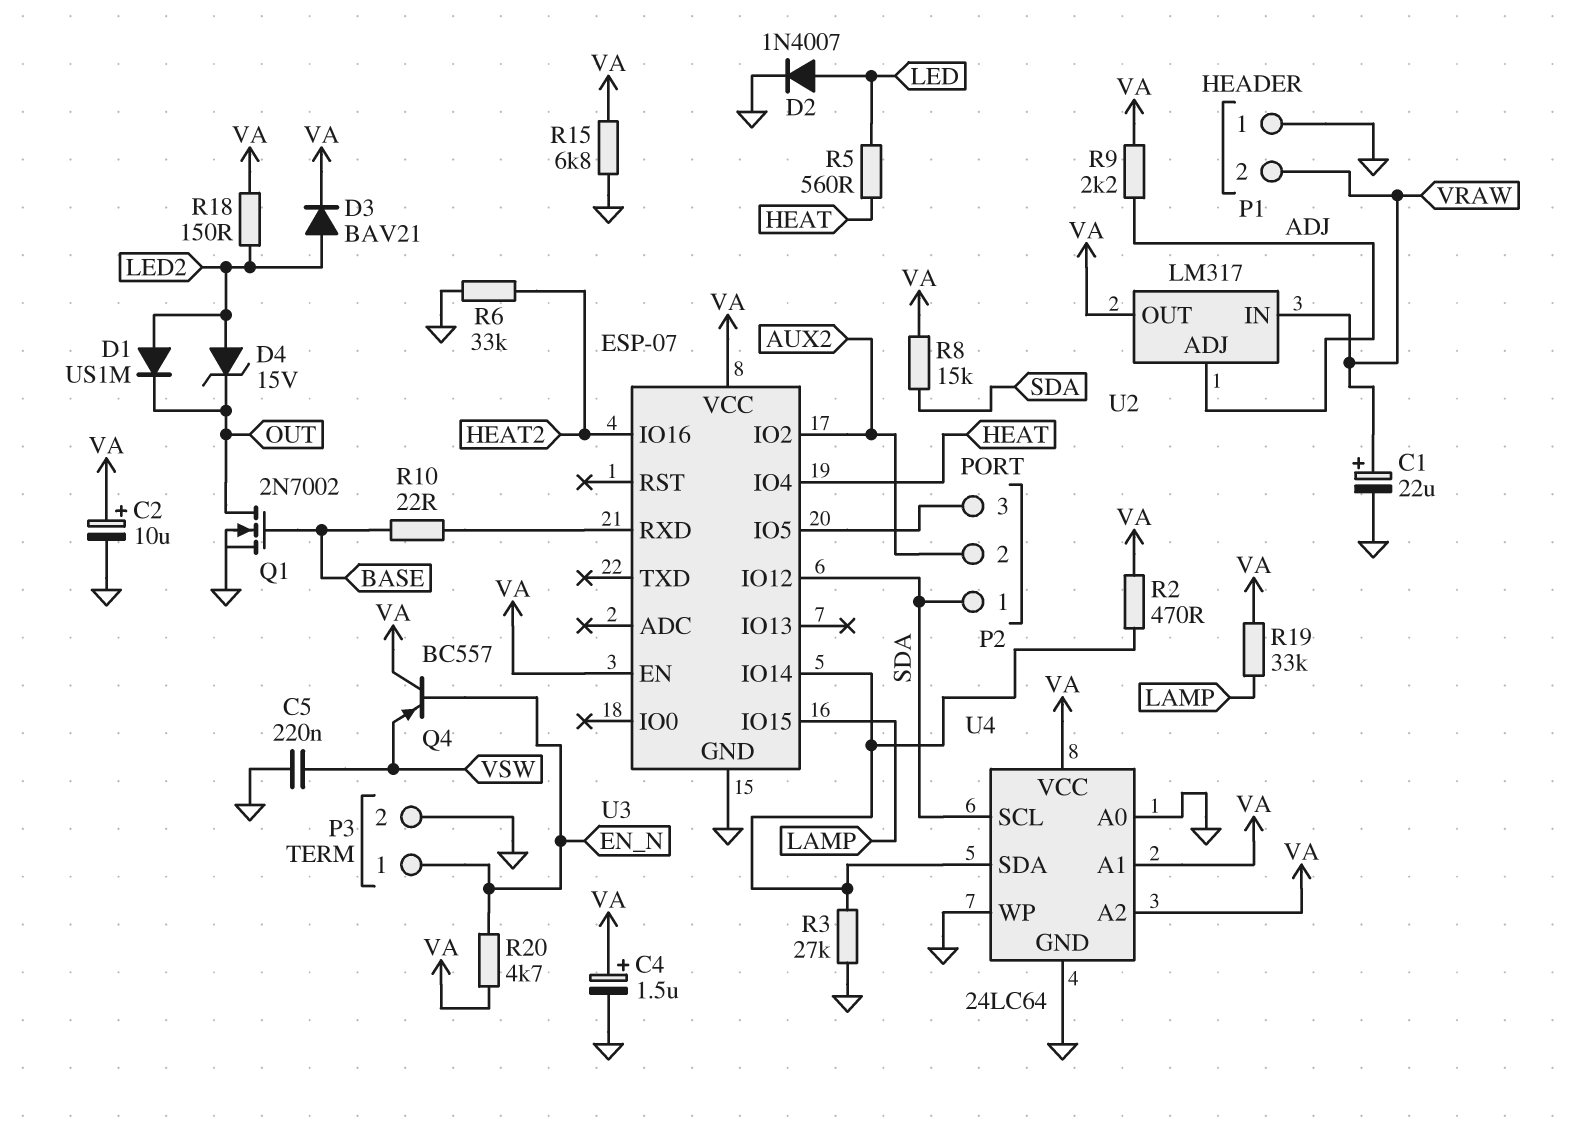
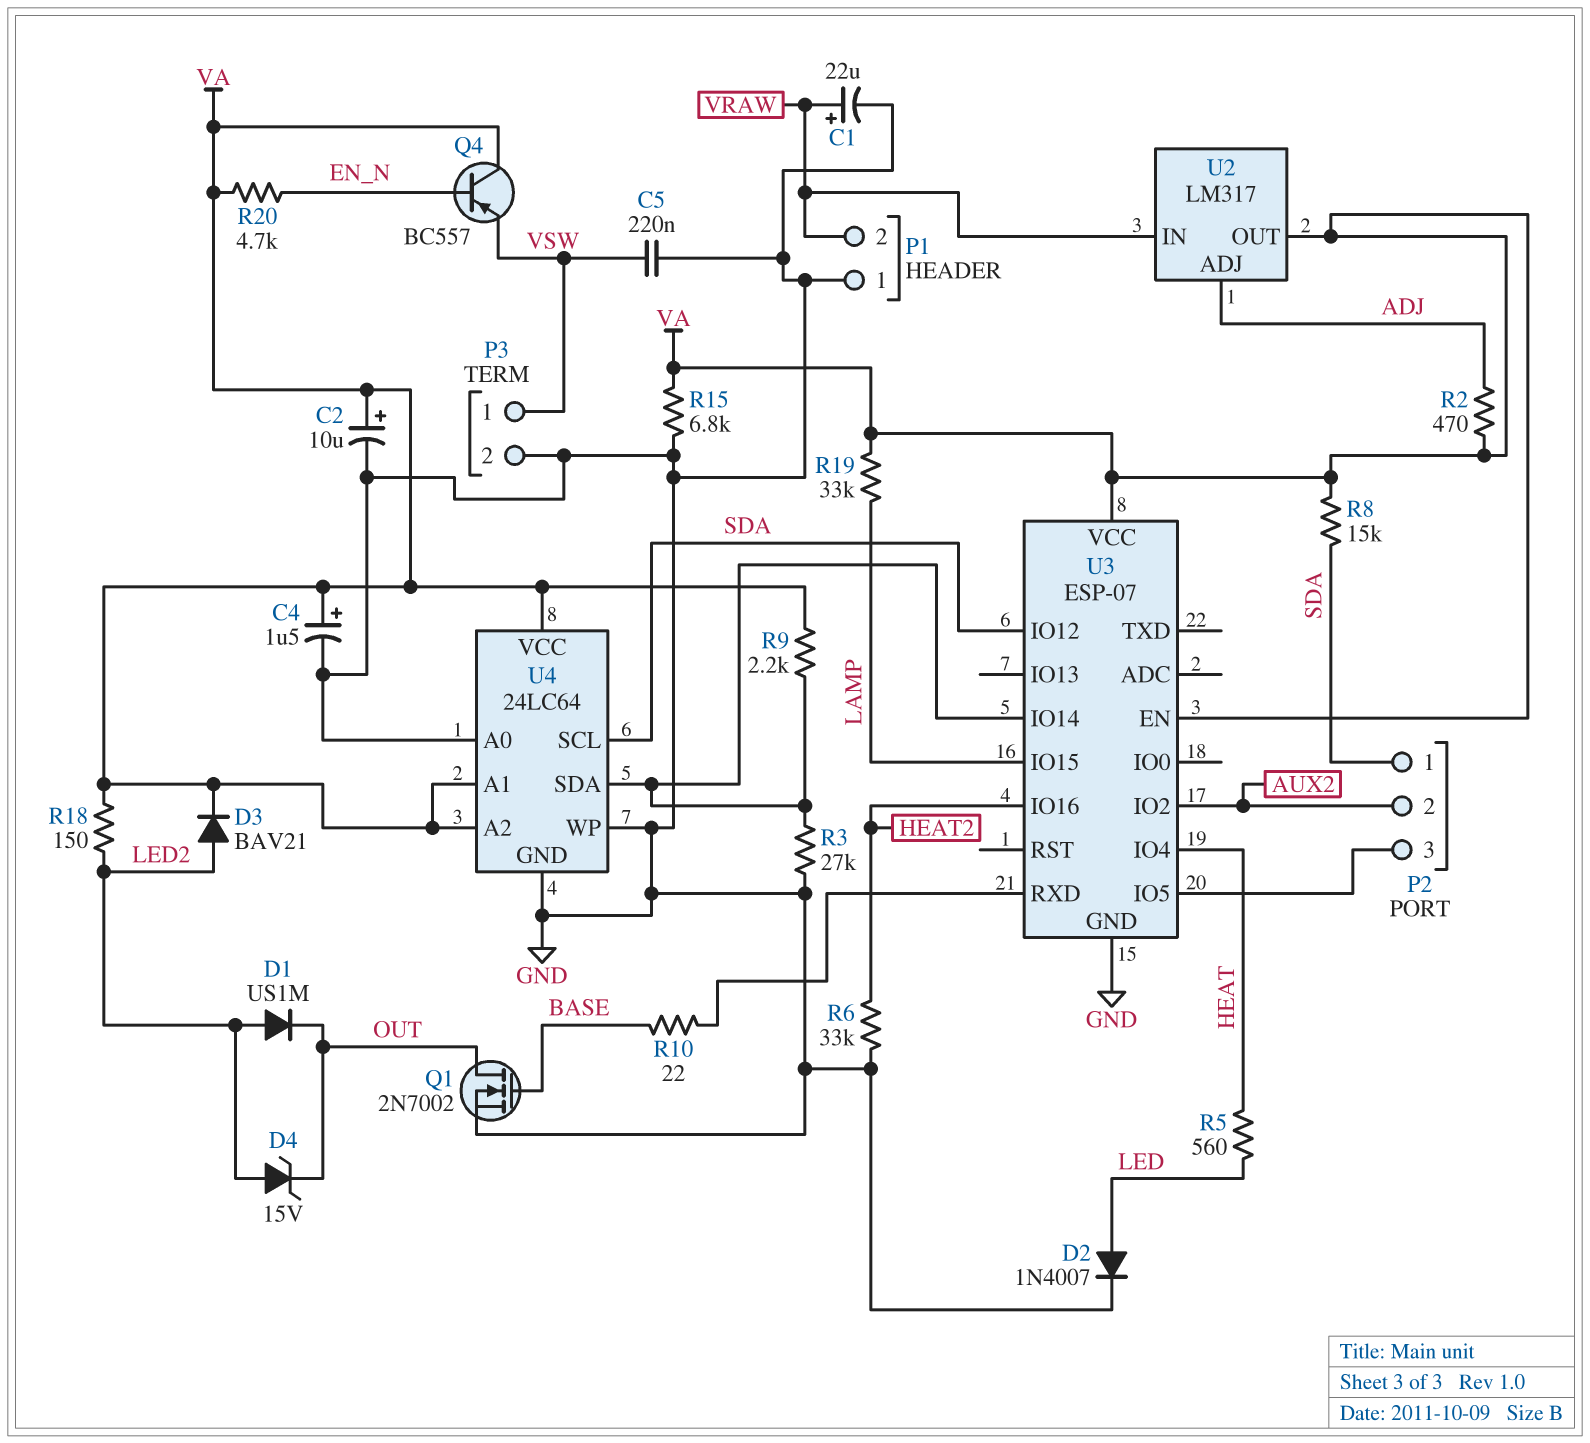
P3 pin 1: EN_N -> VSW
R2: 470 (U3/IO14, VA) -> 470 (ADJ, VA)
R9: 2.2k (ADJ, VA) -> 2.2k (U3/IO14, VA)

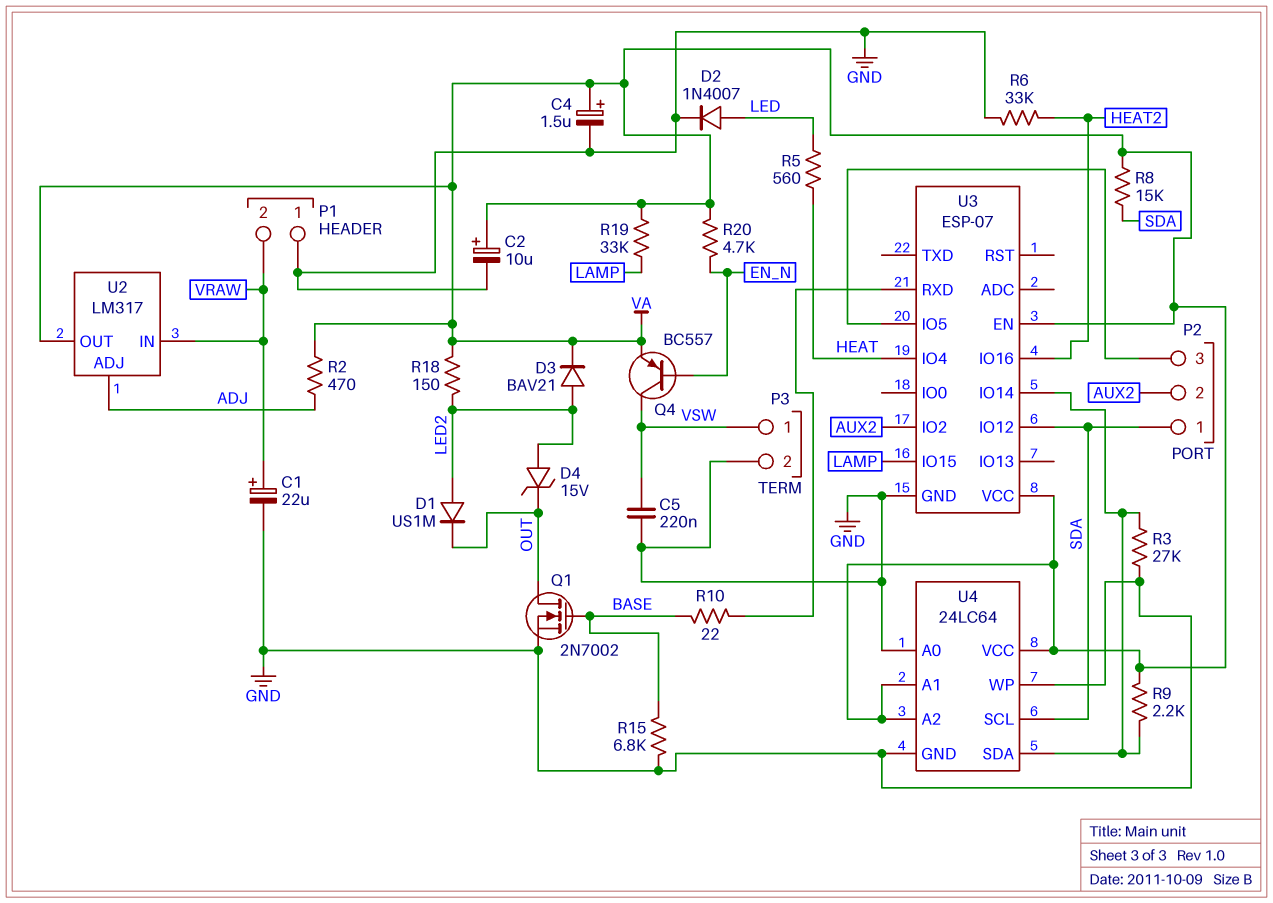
Q4: PNP BC557 (B EN_N, C VA, E VSW) -> PNP BC557 (B EN_N, C VSW, E VA)
R15: 6.8k (GND, VA) -> 6.8k (BASE, GND)

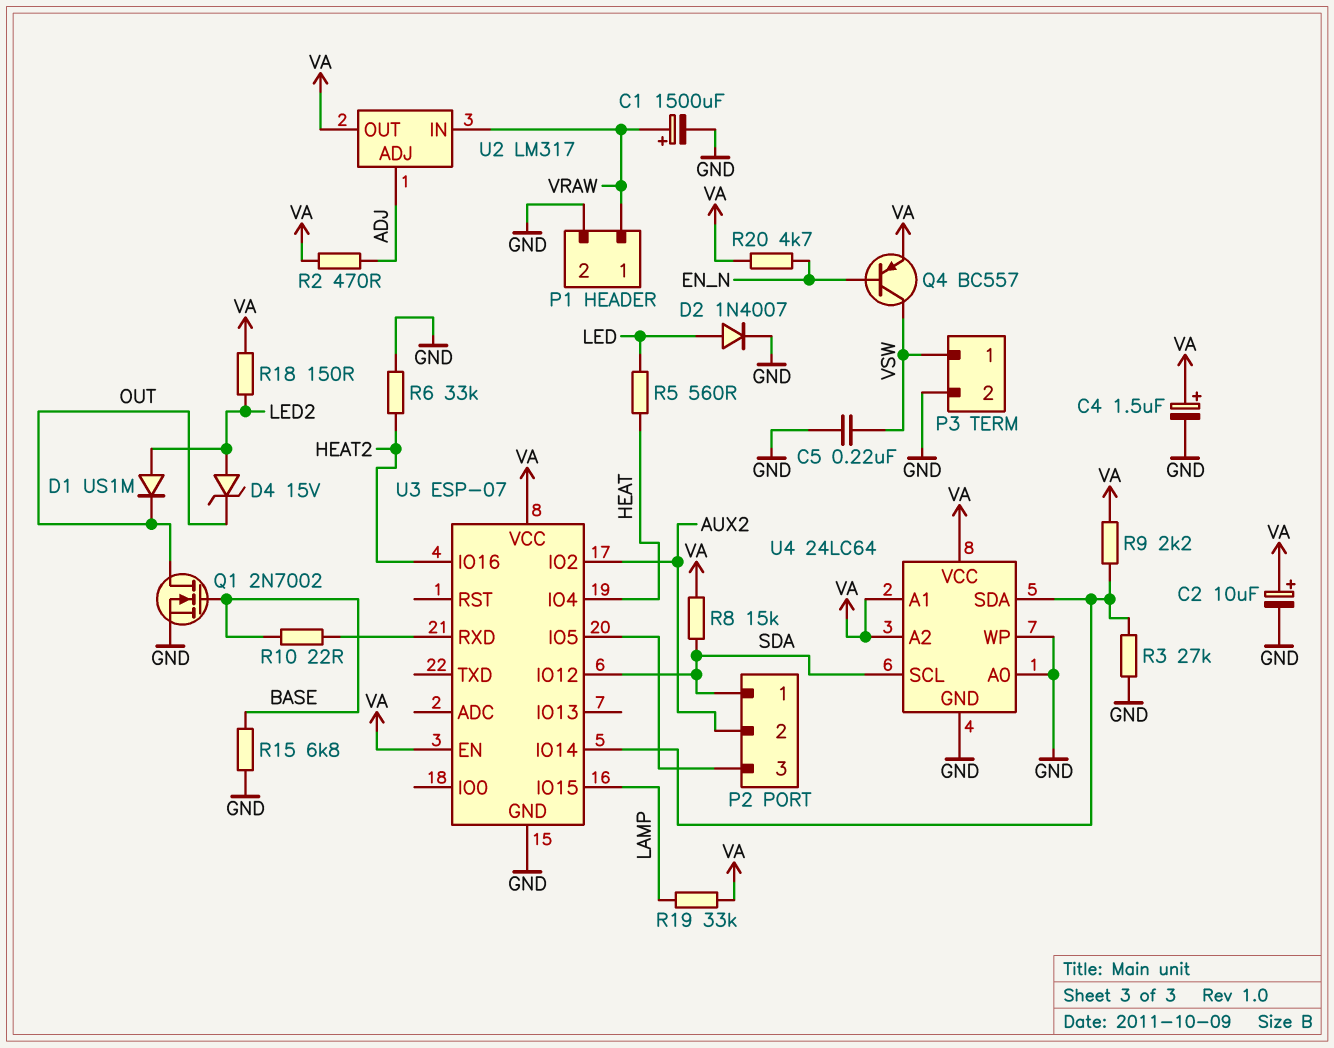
C1: 22uF (plus VRAW, minus GND) -> 1500uF (plus VRAW, minus GND)
D3: diode BAV21 (A LED2, K VA) -> none
P1 pin 1: GND -> VRAW
P1 pin 2: VRAW -> GND

